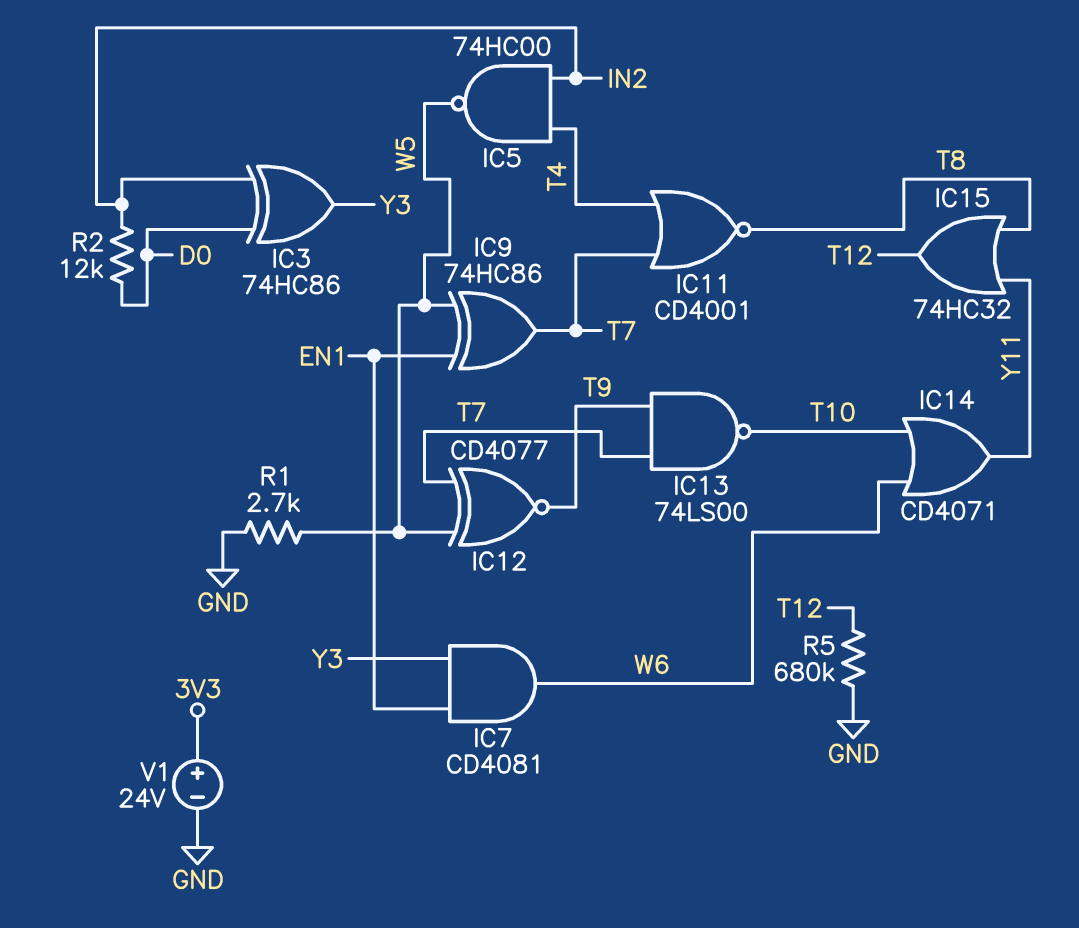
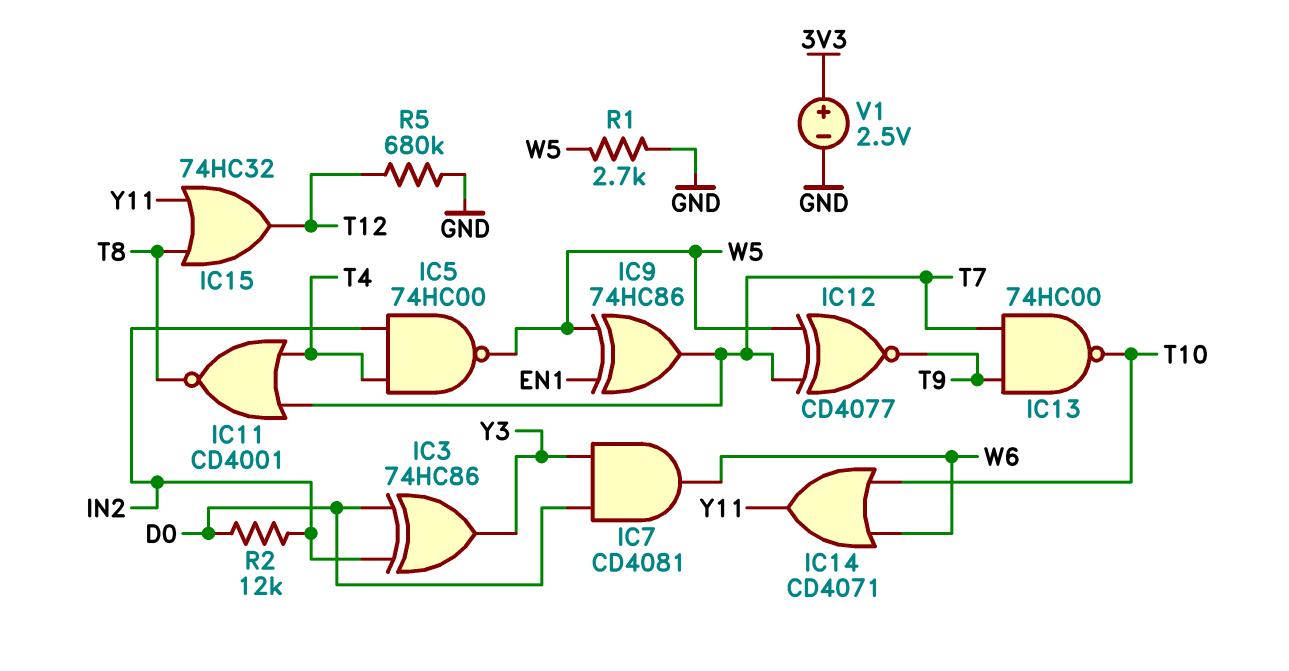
IC7: AND CD4081 (in EN1, in Y3, out W6) -> AND CD4081 (in D0, in Y3, out W6)
IC13: NAND 74LS00 (in T7, in T9, out T10) -> NAND 74HC00 (in T7, in T9, out T10)
V1: 24V (plus 3V3, minus GND) -> 2.5V (plus 3V3, minus GND)

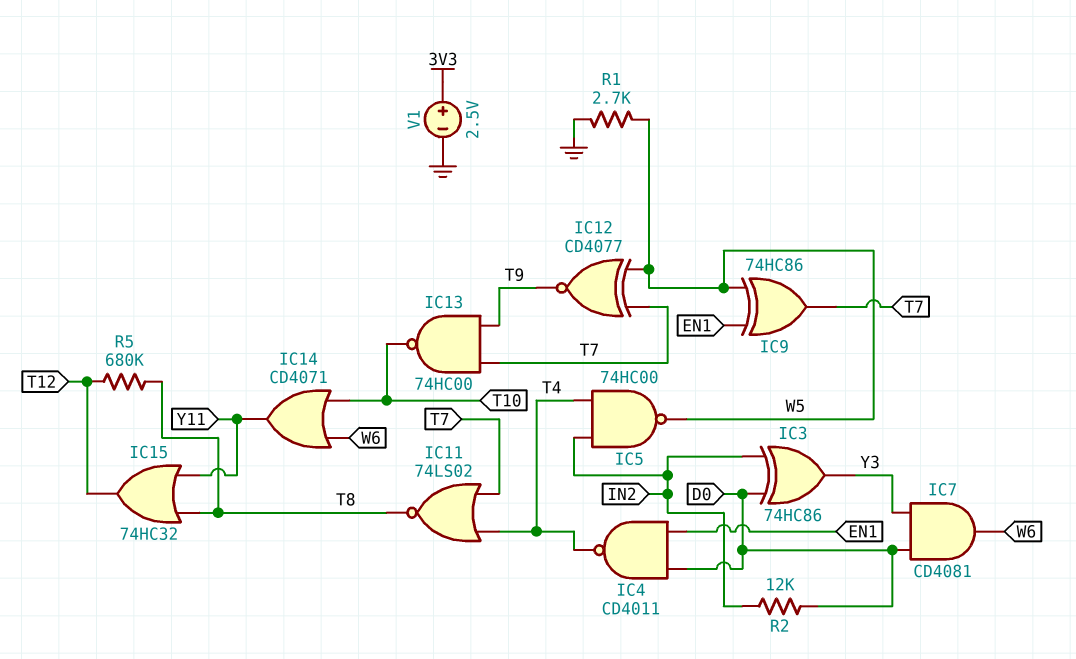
IC4: none -> NAND CD4011 (in D0, in EN1, out T4)
IC11: NOR CD4001 (in T4, in T7, out T8) -> NOR 74LS02 (in T4, in T7, out T8)
R5: 680k (GND, T12) -> 680k (T8, T12)

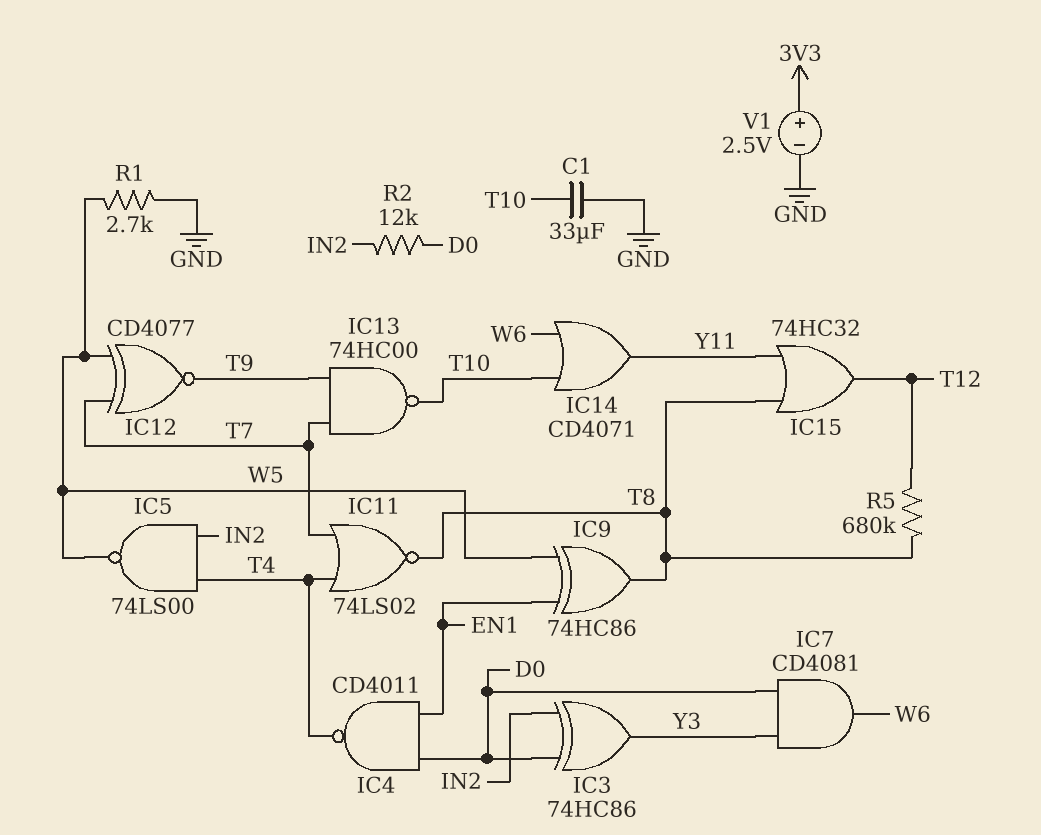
C1: none -> 33uF (GND, T10)
IC5: NAND 74HC00 (in IN2, in T4, out W5) -> NAND 74LS00 (in IN2, in T4, out W5)
IC9: XOR 74HC86 (in EN1, in W5, out T7) -> XOR 74HC86 (in EN1, in W5, out T8)

